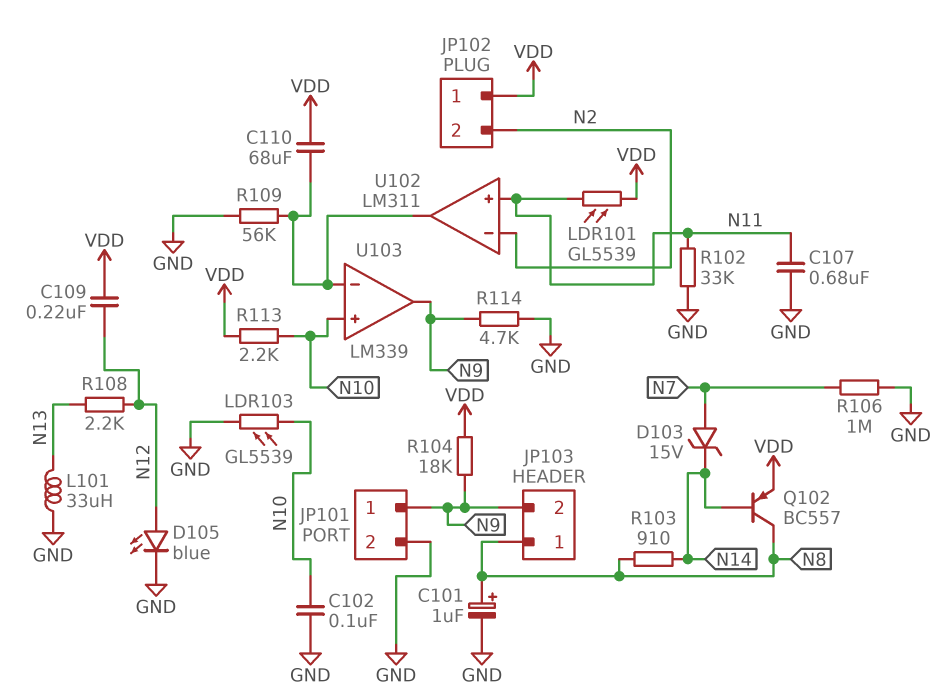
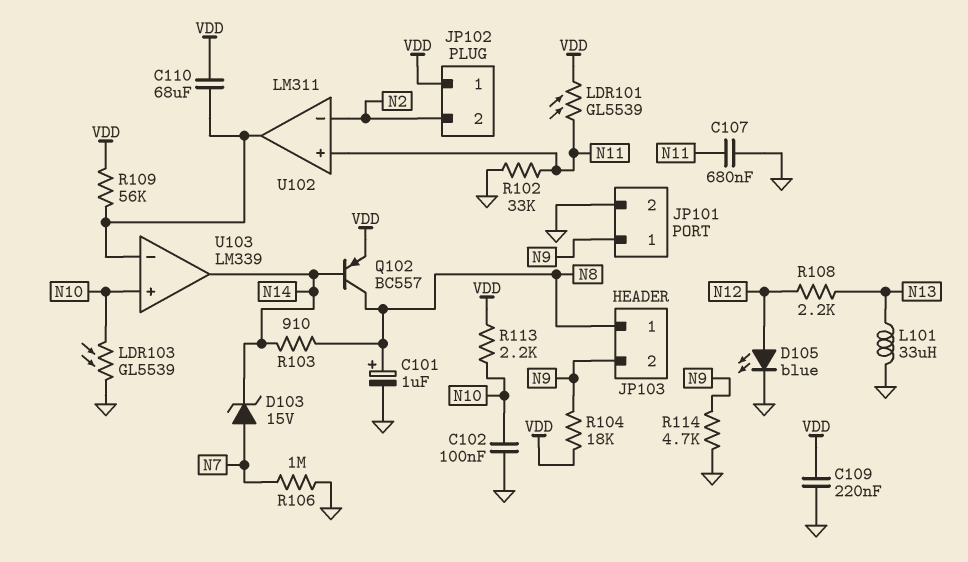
C109: 220nF (N12, VDD) -> 220nF (GND, VDD)
R109: 56k (GND, U102/out) -> 56k (U102/out, VDD)
U103 pin out: N9 -> N14

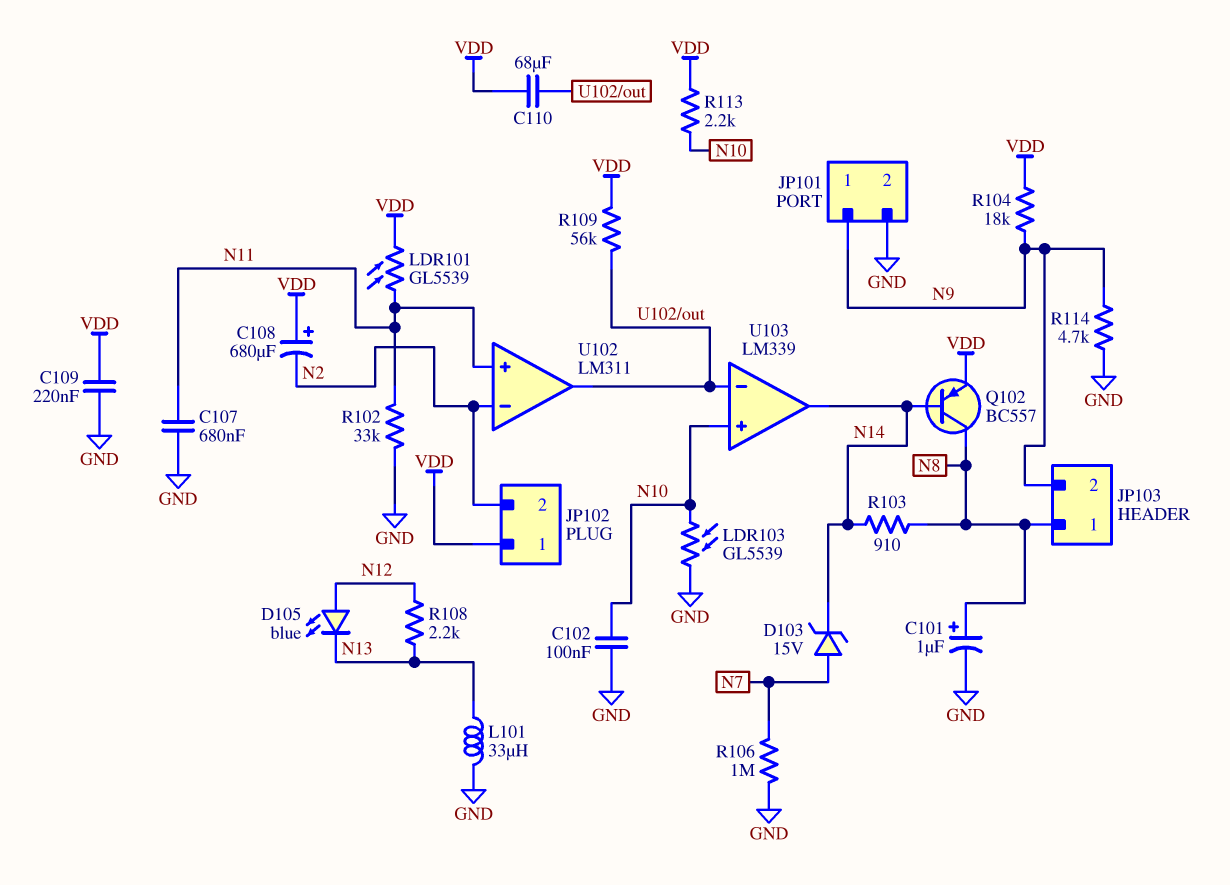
C108: none -> 680uF (plus VDD, minus N2)
D105: LED blue (A N12, K GND) -> LED blue (A N12, K N13)

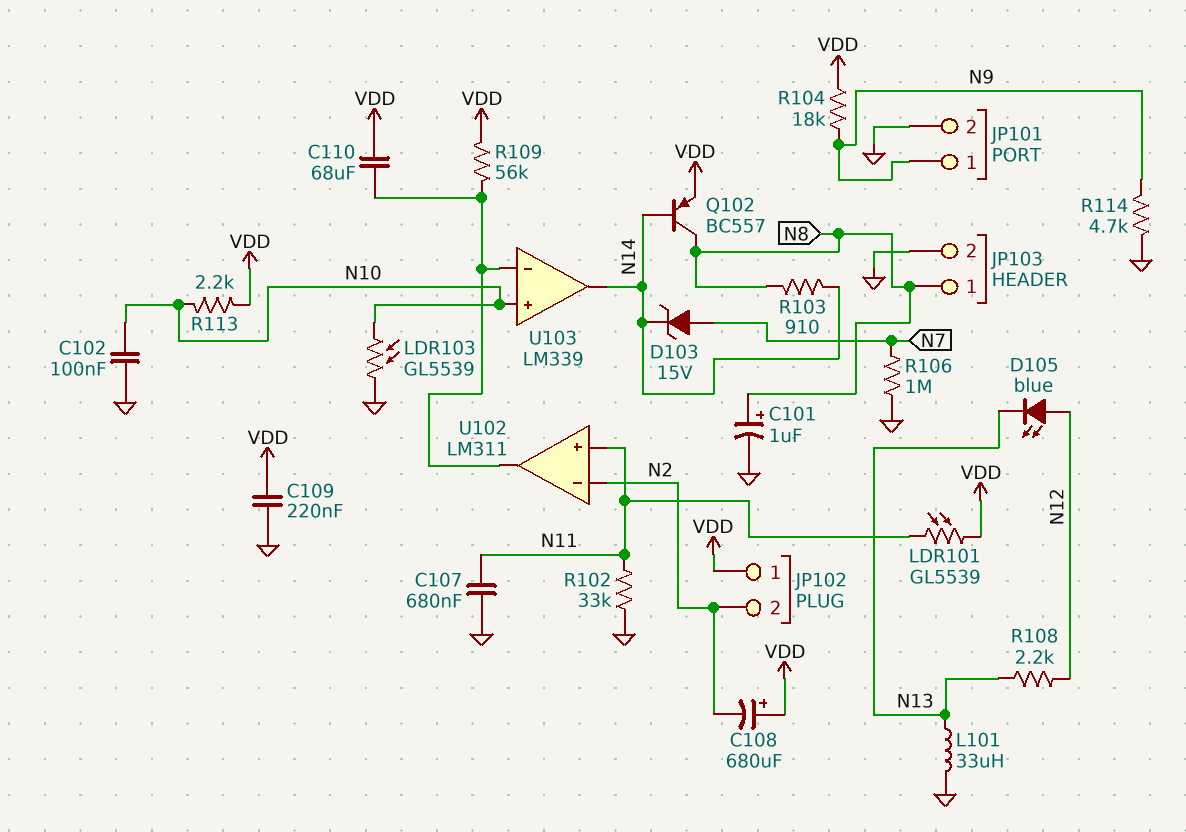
JP103 pin 2: N9 -> GND

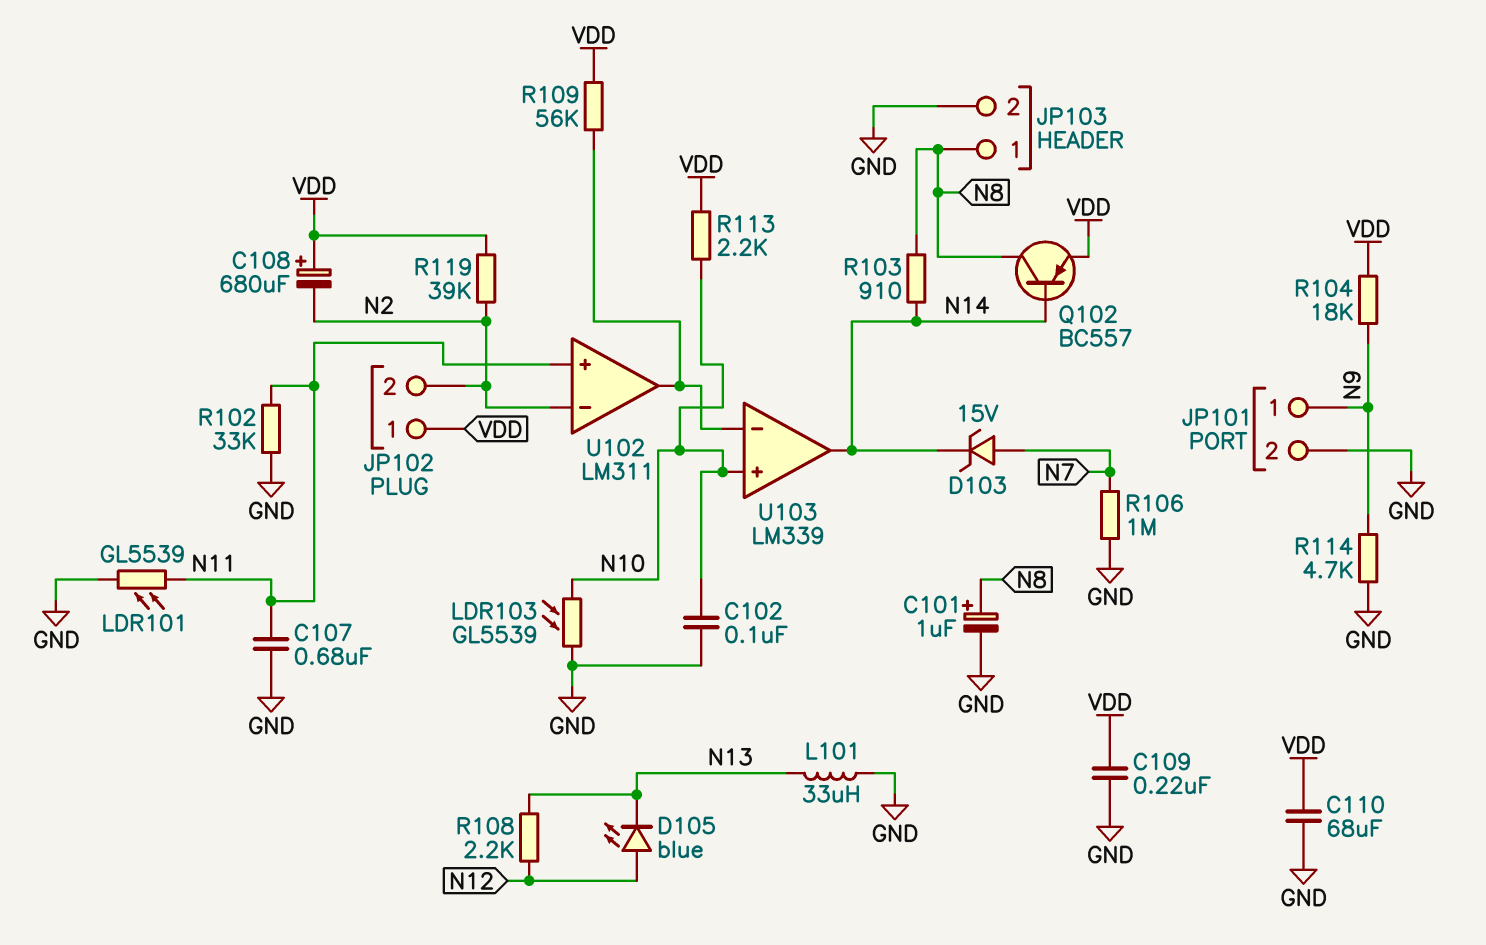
C110: 68uF (U102/out, VDD) -> 68uF (GND, VDD)
LDR101: GL5539 (N11, VDD) -> GL5539 (GND, N11)
R119: none -> 39k (N2, VDD)

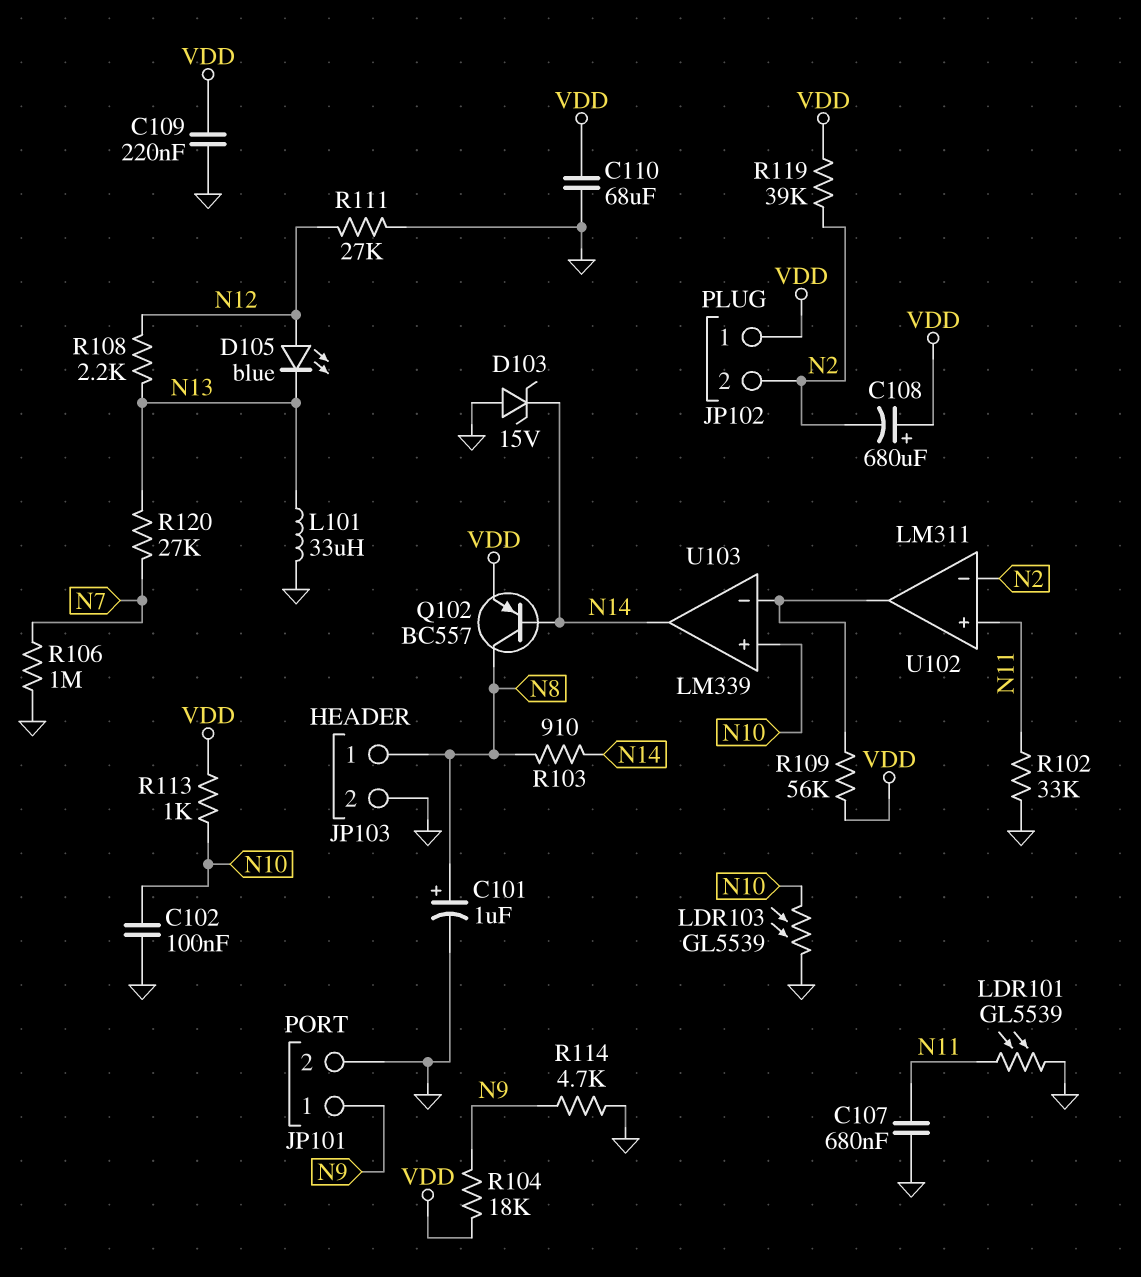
D103: zener 15V (A N7, K N14) -> zener 15V (A GND, K N14)
R111: none -> 27k (GND, N12)
R113: 2.2k (N10, VDD) -> 1k (N10, VDD)
R120: none -> 27k (N7, N13)

